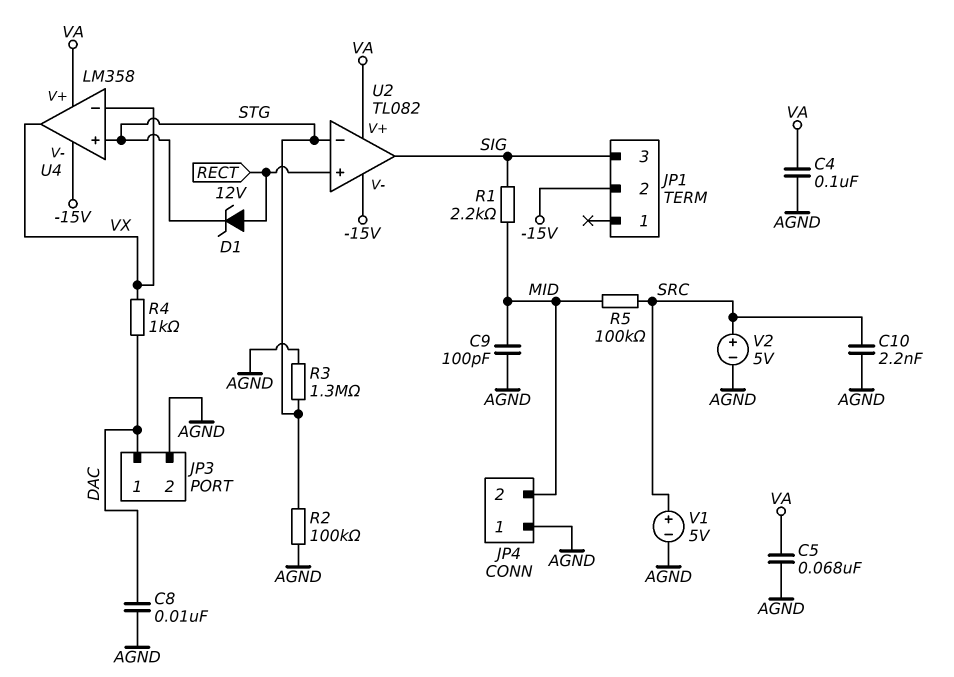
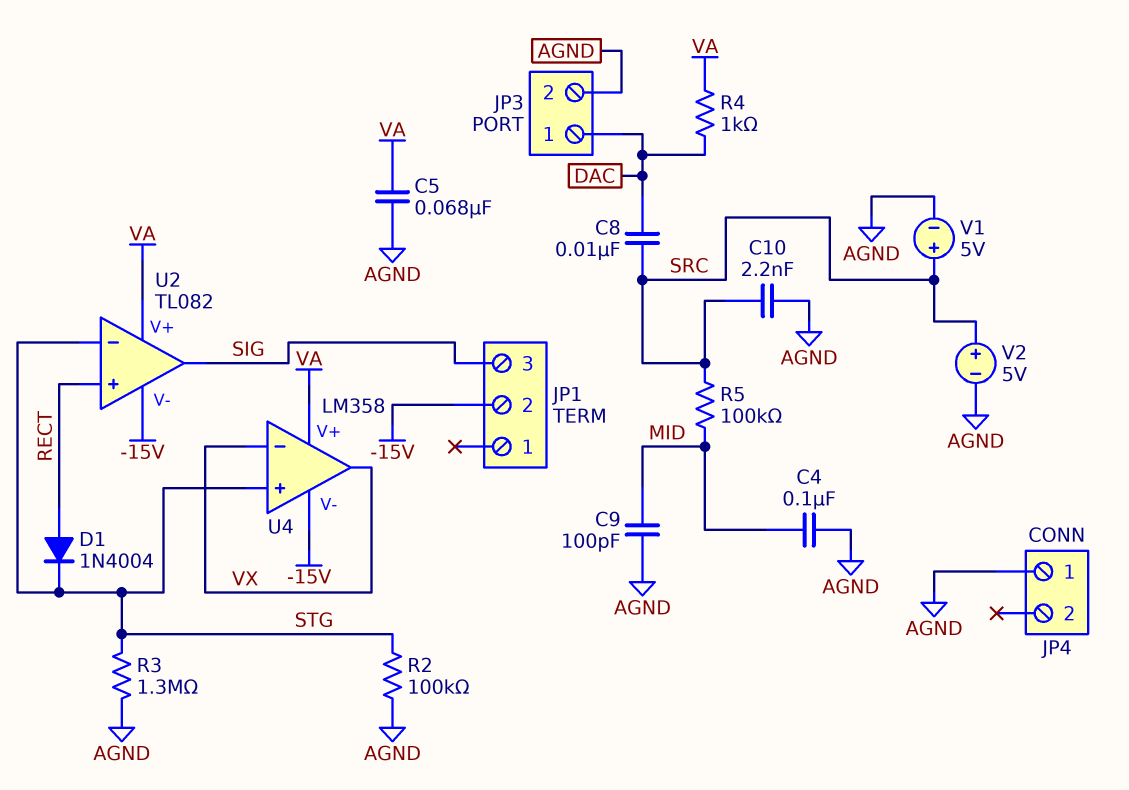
C4: 100nF (AGND, VA) -> 100nF (AGND, MID)
C8: 10nF (AGND, DAC) -> 10nF (DAC, SRC)
D1: zener 12V (A RECT, K STG) -> diode 1N4004 (A RECT, K STG)
JP4 pin 2: MID -> none
R1: 2.2k (MID, SIG) -> none
R4: 1k (DAC, VX) -> 1k (DAC, VA)

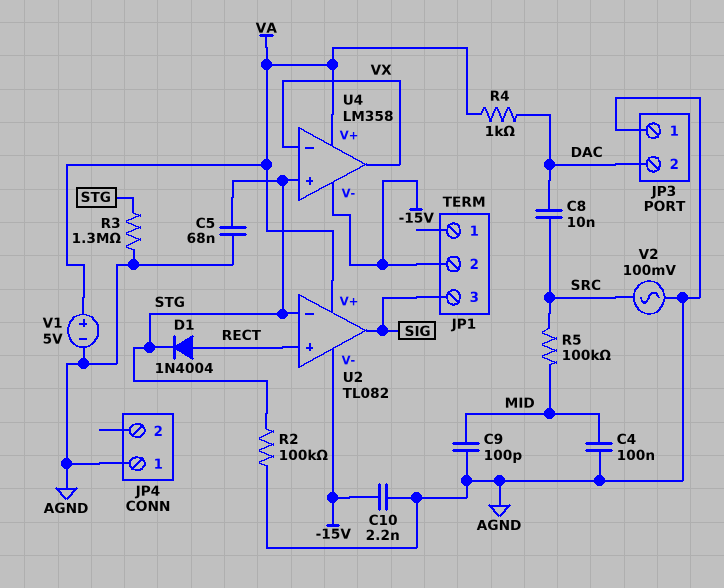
C5: 68nF (AGND, VA) -> 68nF (AGND, STG)
C10: 2.2nF (AGND, SRC) -> 2.2nF (-15V, AGND)
JP3 pin 1: DAC -> AGND
JP3 pin 2: AGND -> DAC
V1: 5V (plus SRC, minus AGND) -> 5V (plus VA, minus AGND)
V2: 5V (plus SRC, minus AGND) -> AC 100mV (AGND, SRC)

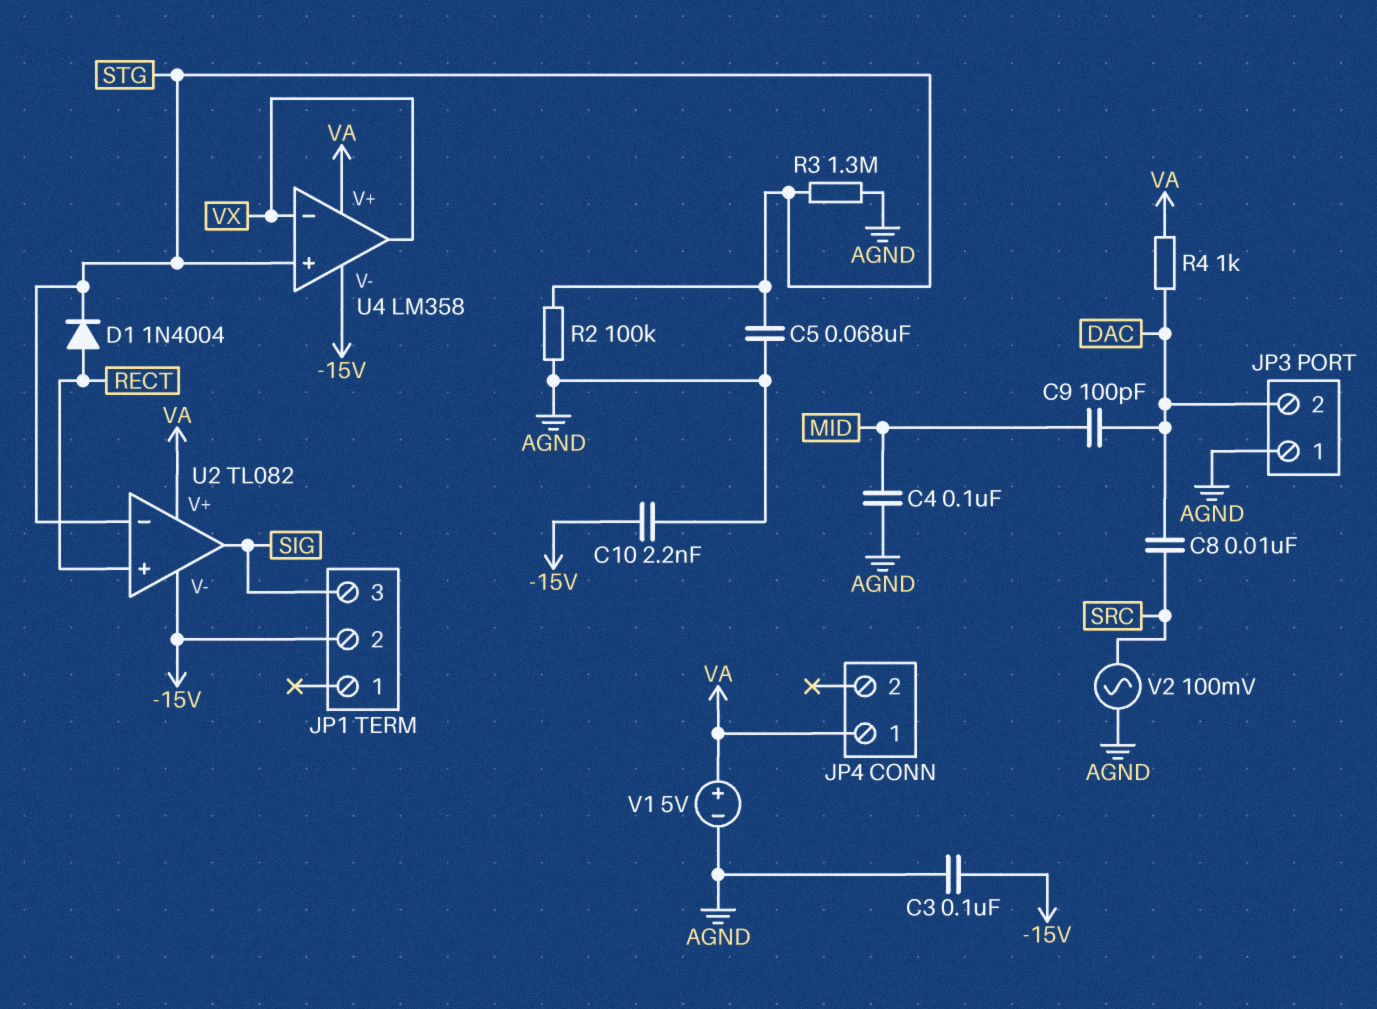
C3: none -> 100nF (-15V, AGND)
C9: 100pF (AGND, MID) -> 100pF (DAC, MID)
JP4 pin 1: AGND -> VA
R5: 100k (MID, SRC) -> none

